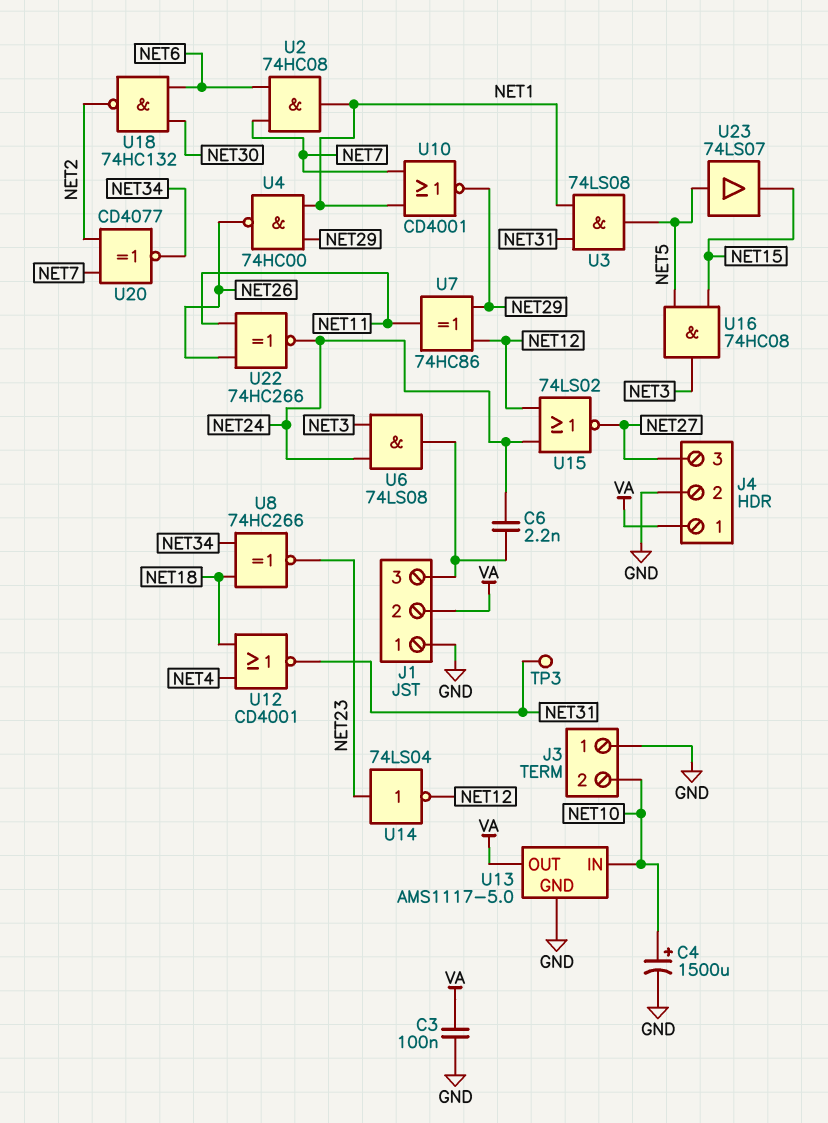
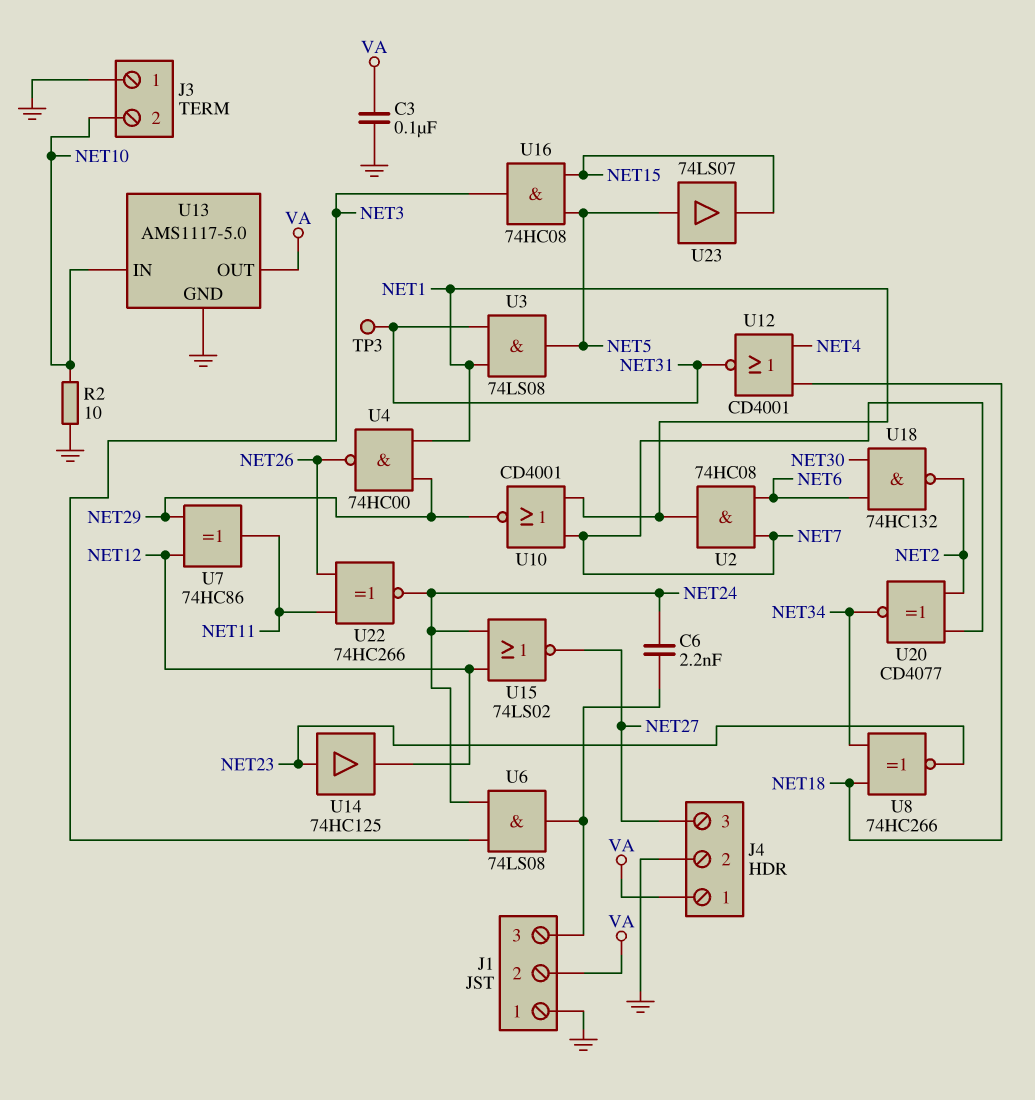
C4: 1500uF (plus NET10, minus GND) -> none
R2: none -> 10 (GND, NET10)
U14: NOT 74LS04 (in NET23, out NET12) -> buffer 74HC125 (in NET23, out NET12)

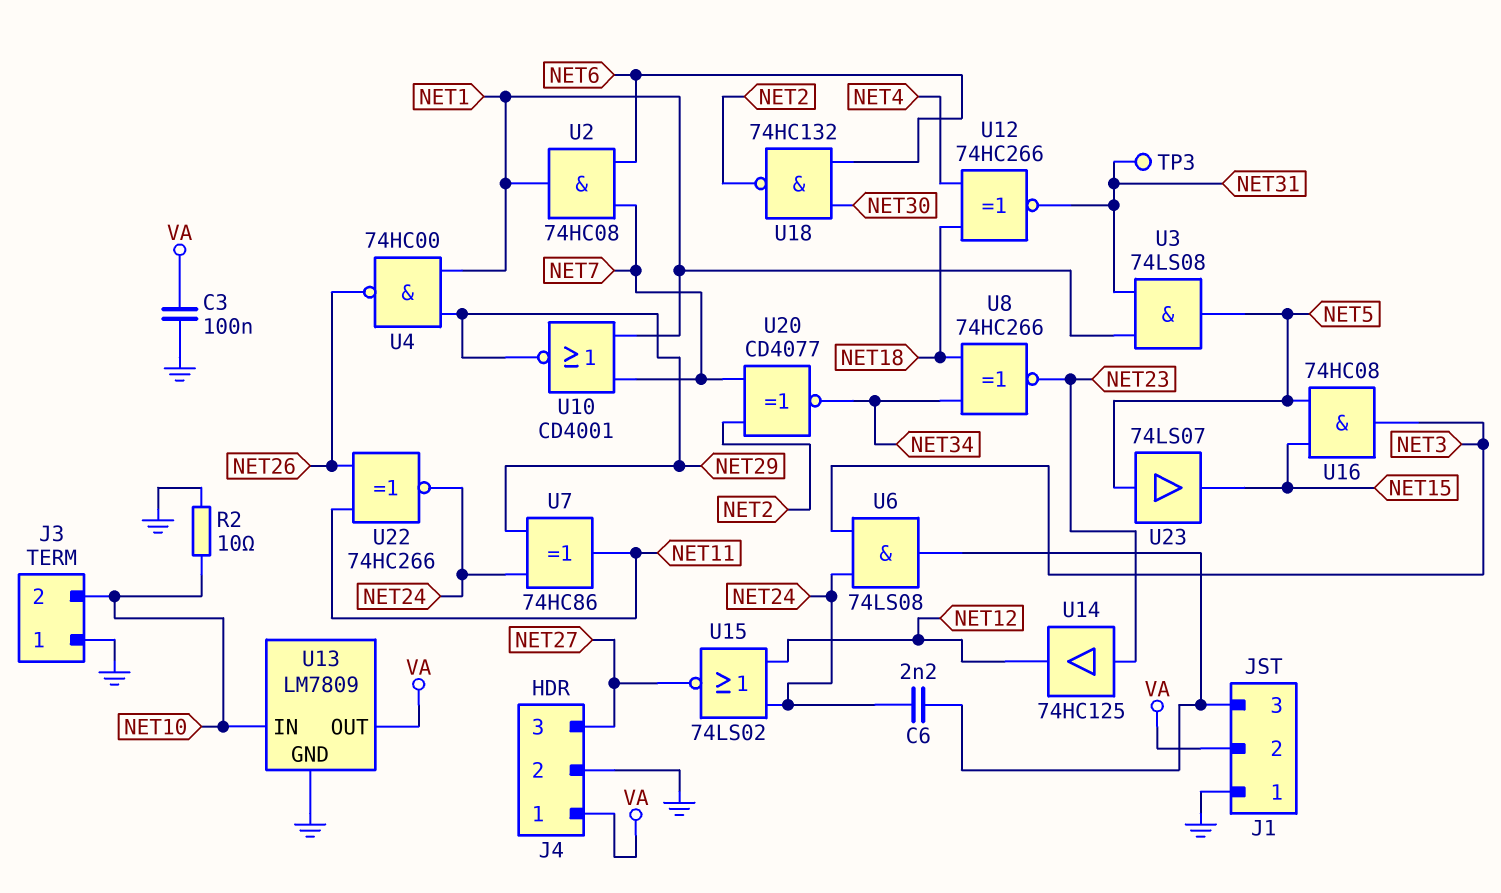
U7: XOR 74HC86 (in NET12, in NET29, out NET11) -> XOR 74HC86 (in NET24, in NET29, out NET11)
U12: NOR CD4001 (in NET4, in NET18, out NET31) -> XNOR 74HC266 (in NET4, in NET18, out NET31)
U13: AMS1117-5.0 -> LM7809

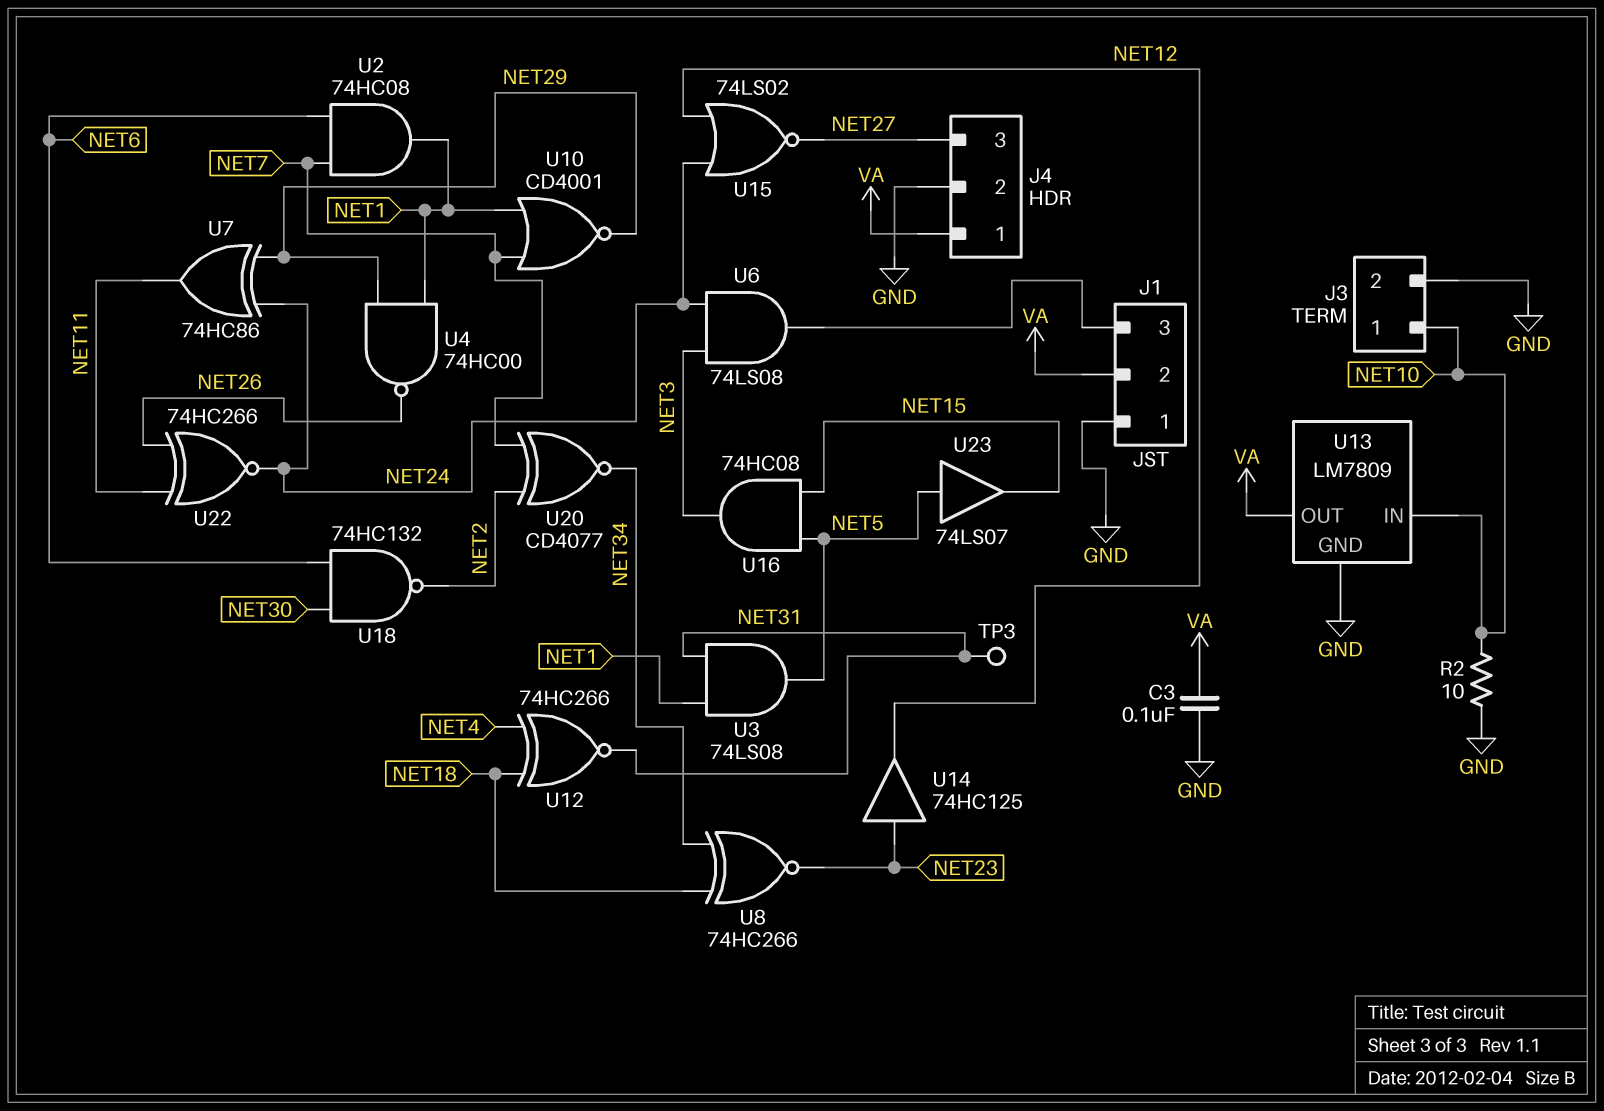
C6: 2.2nF (J1/3, NET24) -> none
J3 pin 1: GND -> NET10
J3 pin 2: NET10 -> GND

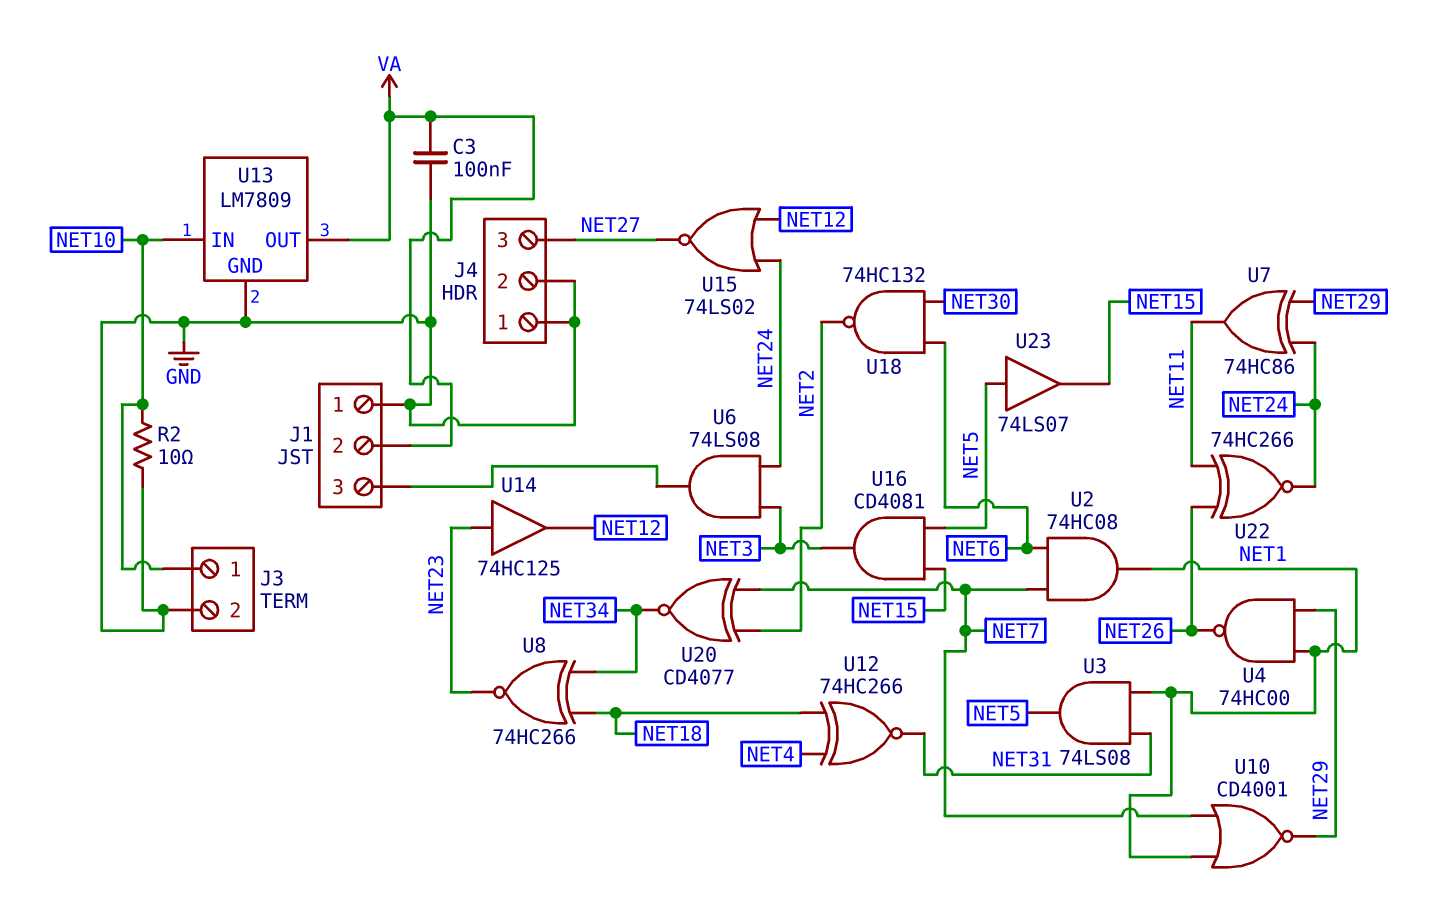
J4 pin 1: VA -> GND
TP3: test point (NET31) -> none
U16: AND 74HC08 (in NET5, in NET15, out NET3) -> AND CD4081 (in NET5, in NET15, out NET3)

